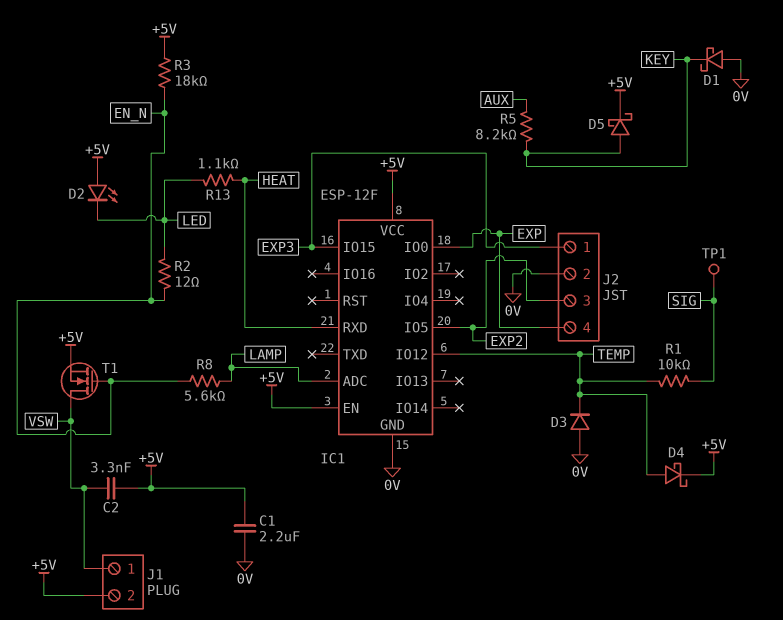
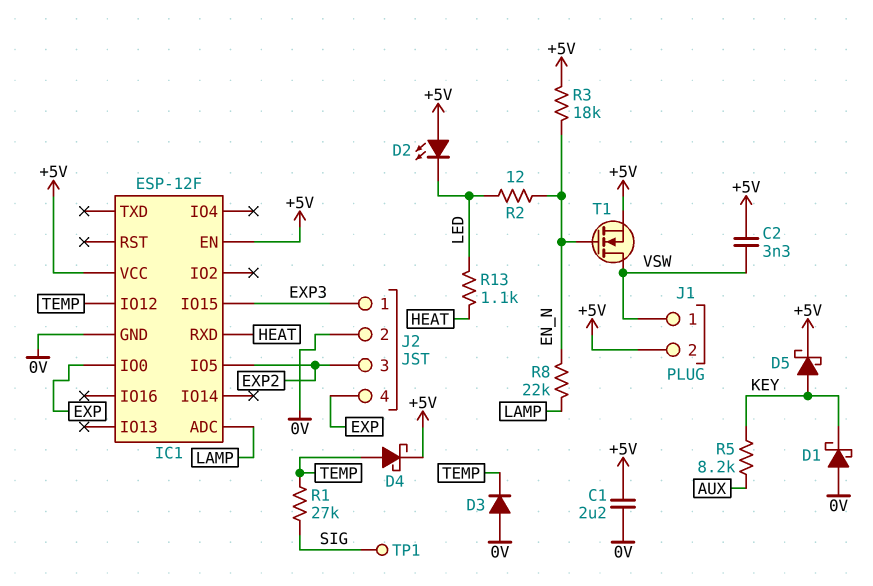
R1: 10k (SIG, TEMP) -> 27k (SIG, TEMP)
R8: 5.6k (EN_N, LAMP) -> 22k (EN_N, LAMP)

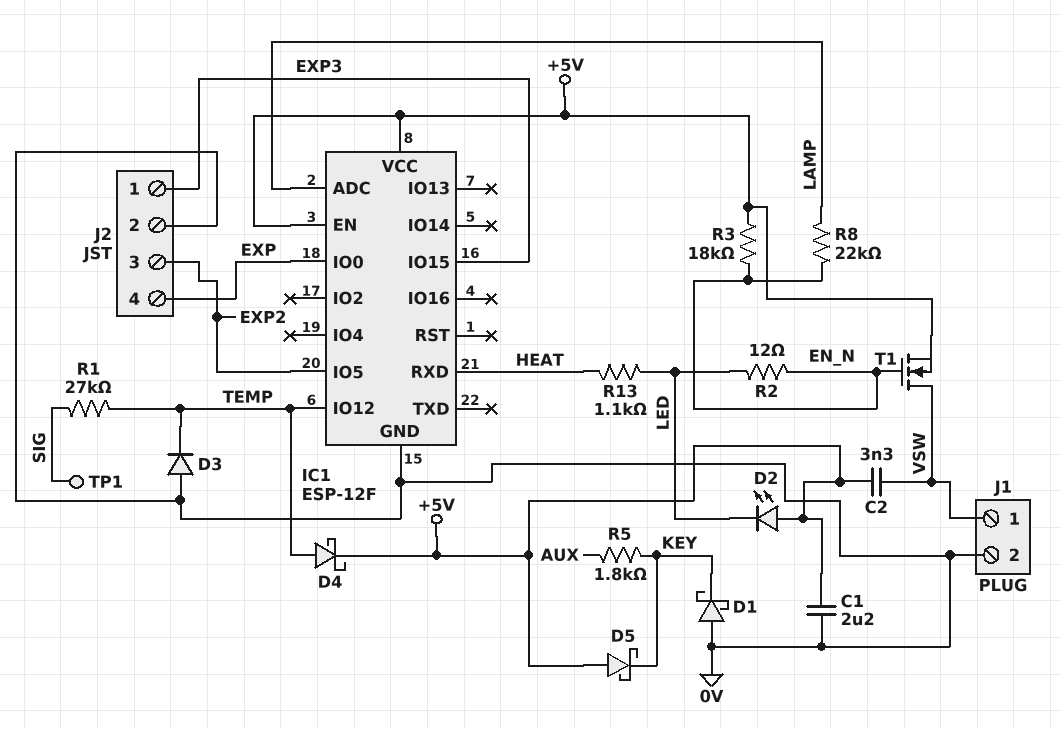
D5: schottky (A KEY, K +5V) -> schottky (A +5V, K KEY)
J1 pin 2: +5V -> 0V
R5: 8.2k (AUX, KEY) -> 1.8k (AUX, KEY)

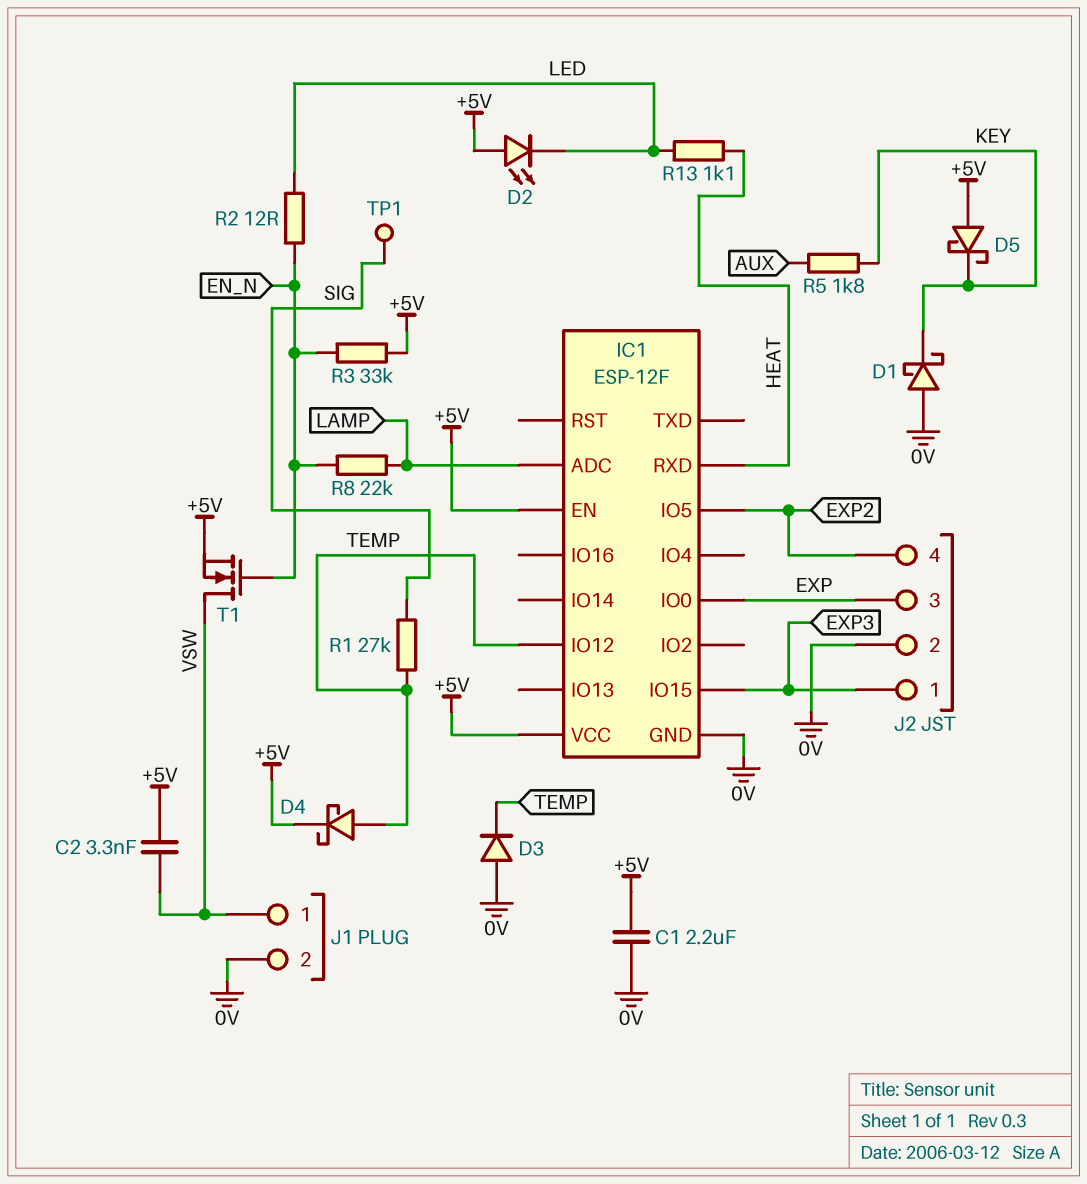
J2 pin 3: EXP2 -> EXP
J2 pin 4: EXP -> EXP2
R3: 18k (+5V, EN_N) -> 33k (+5V, EN_N)

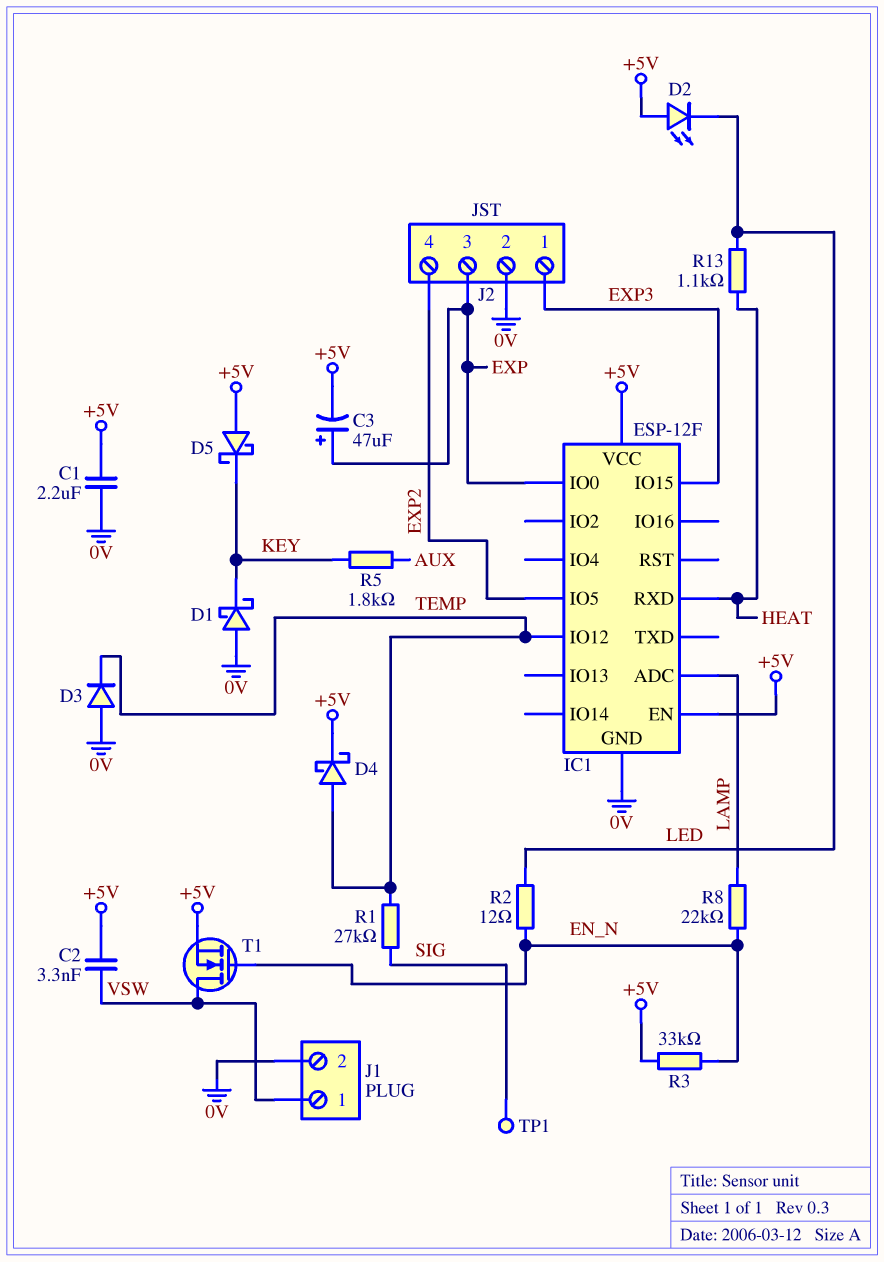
C3: none -> 47uF (plus EXP, minus +5V)

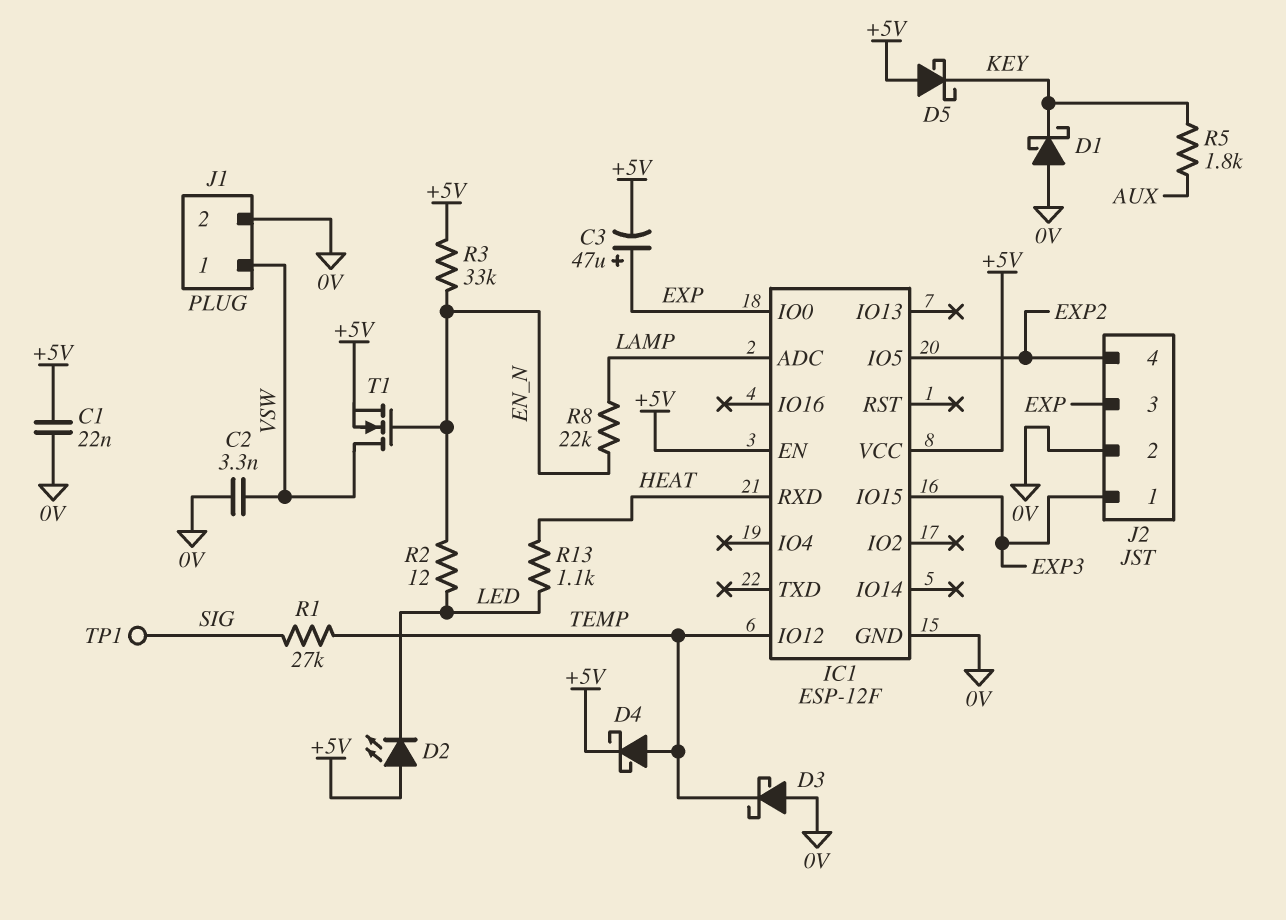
C1: 2.2uF (+5V, 0V) -> 22nF (+5V, 0V)
C2: 3.3nF (+5V, VSW) -> 3.3nF (0V, VSW)
D3: diode (A 0V, K TEMP) -> schottky (A 0V, K TEMP)

